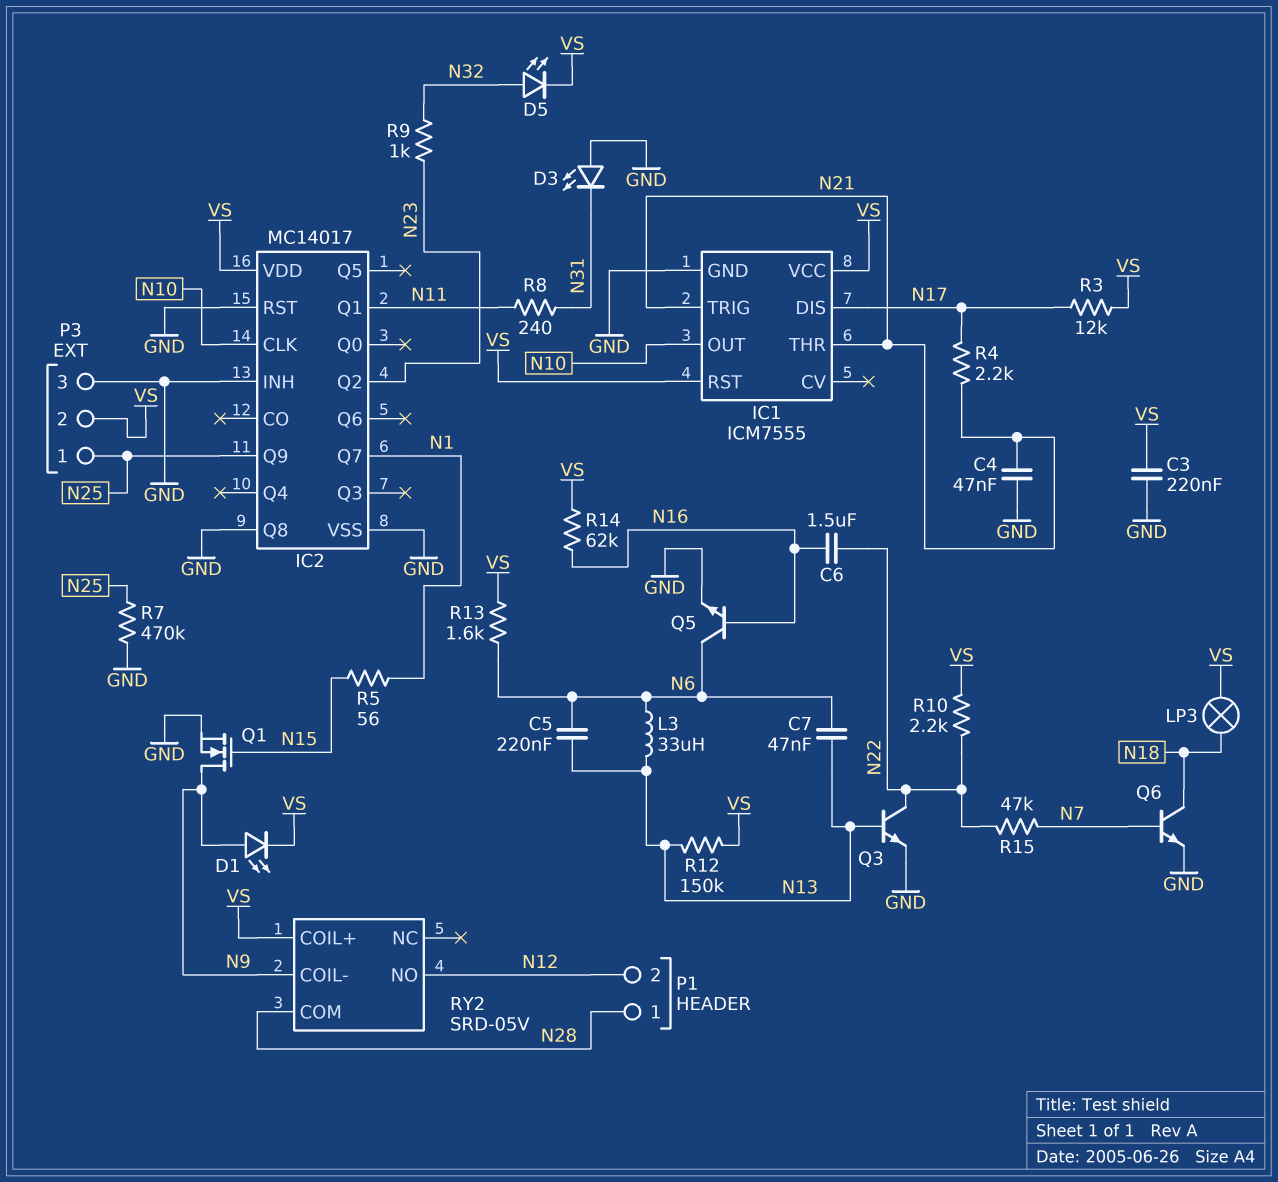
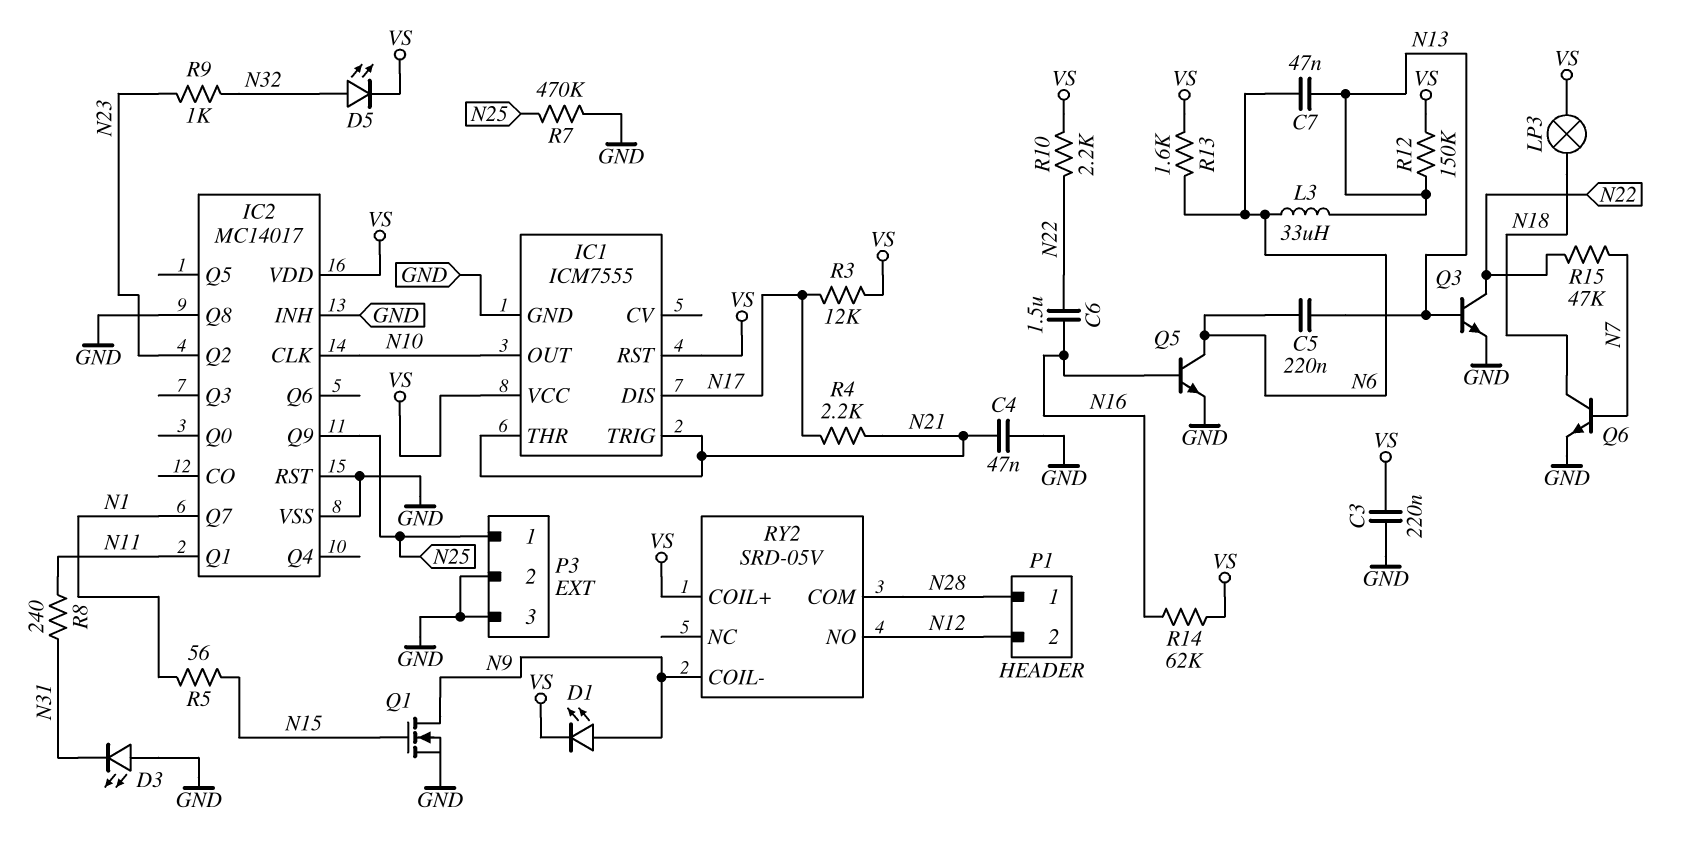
P3 pin 2: VS -> GND

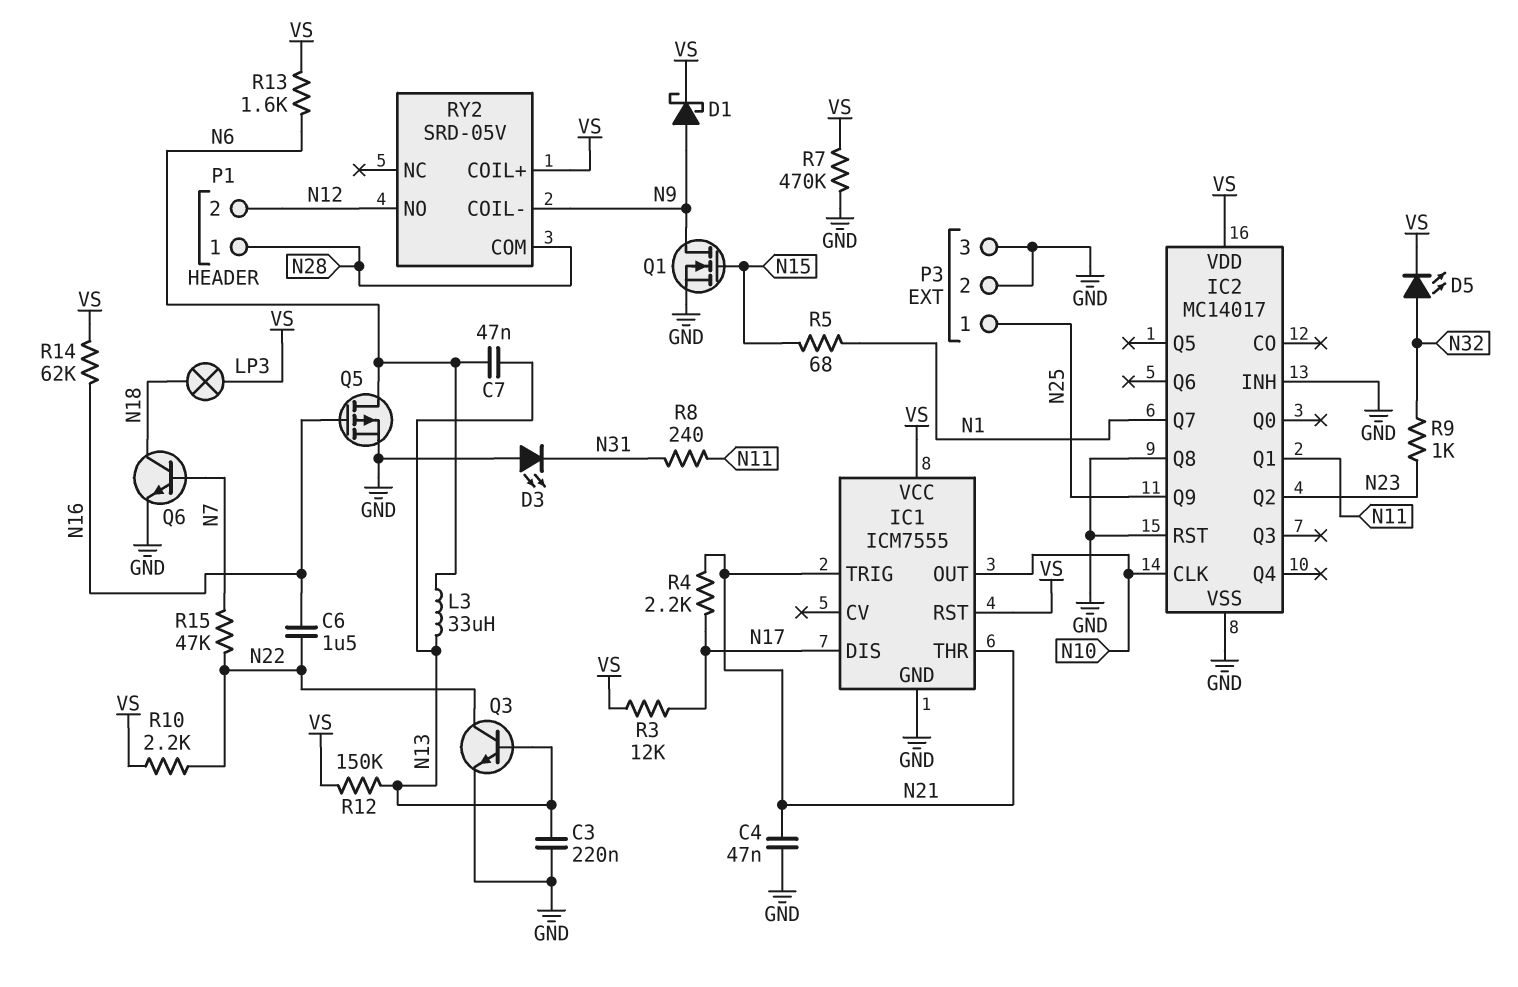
C3: 220nF (GND, VS) -> 220nF (GND, N13)
C5: 220nF (N6, N13) -> none
D1: LED (A N9, K VS) -> schottky (A N9, K VS)
Q5: NPN (B N16, C N6, E GND) -> PMOS (G N16, D N6, S GND)
R5: 56 (N1, N15) -> 68 (N1, N15)
R7: 470k (GND, N25) -> 470k (GND, VS)

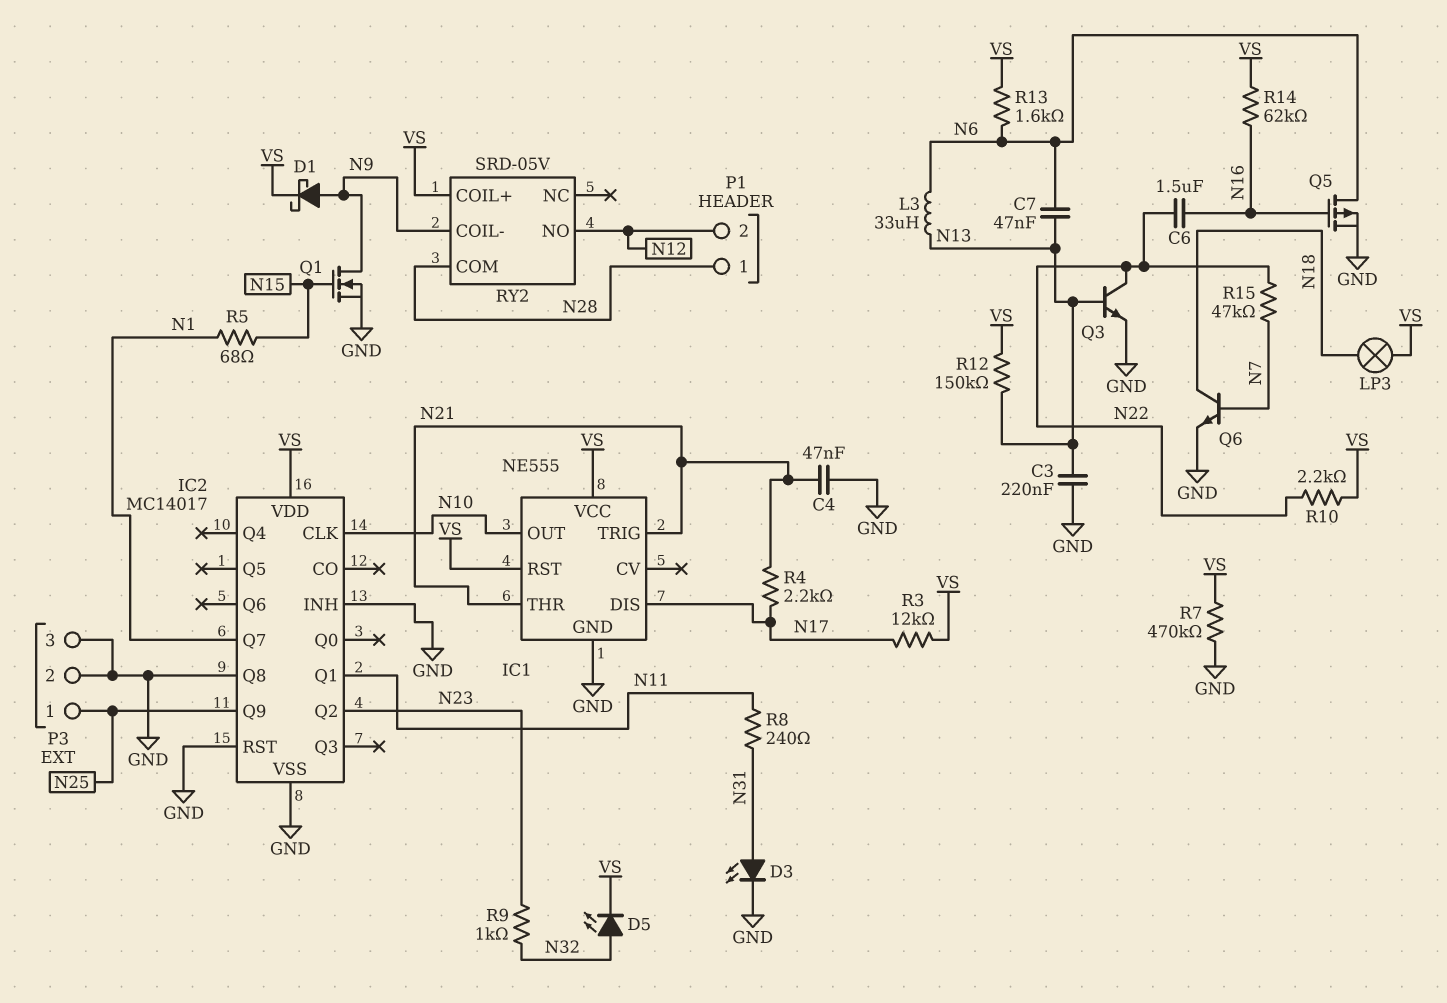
D3: LED (A GND, K N31) -> LED (A N31, K GND)
IC1: ICM7555 -> NE555

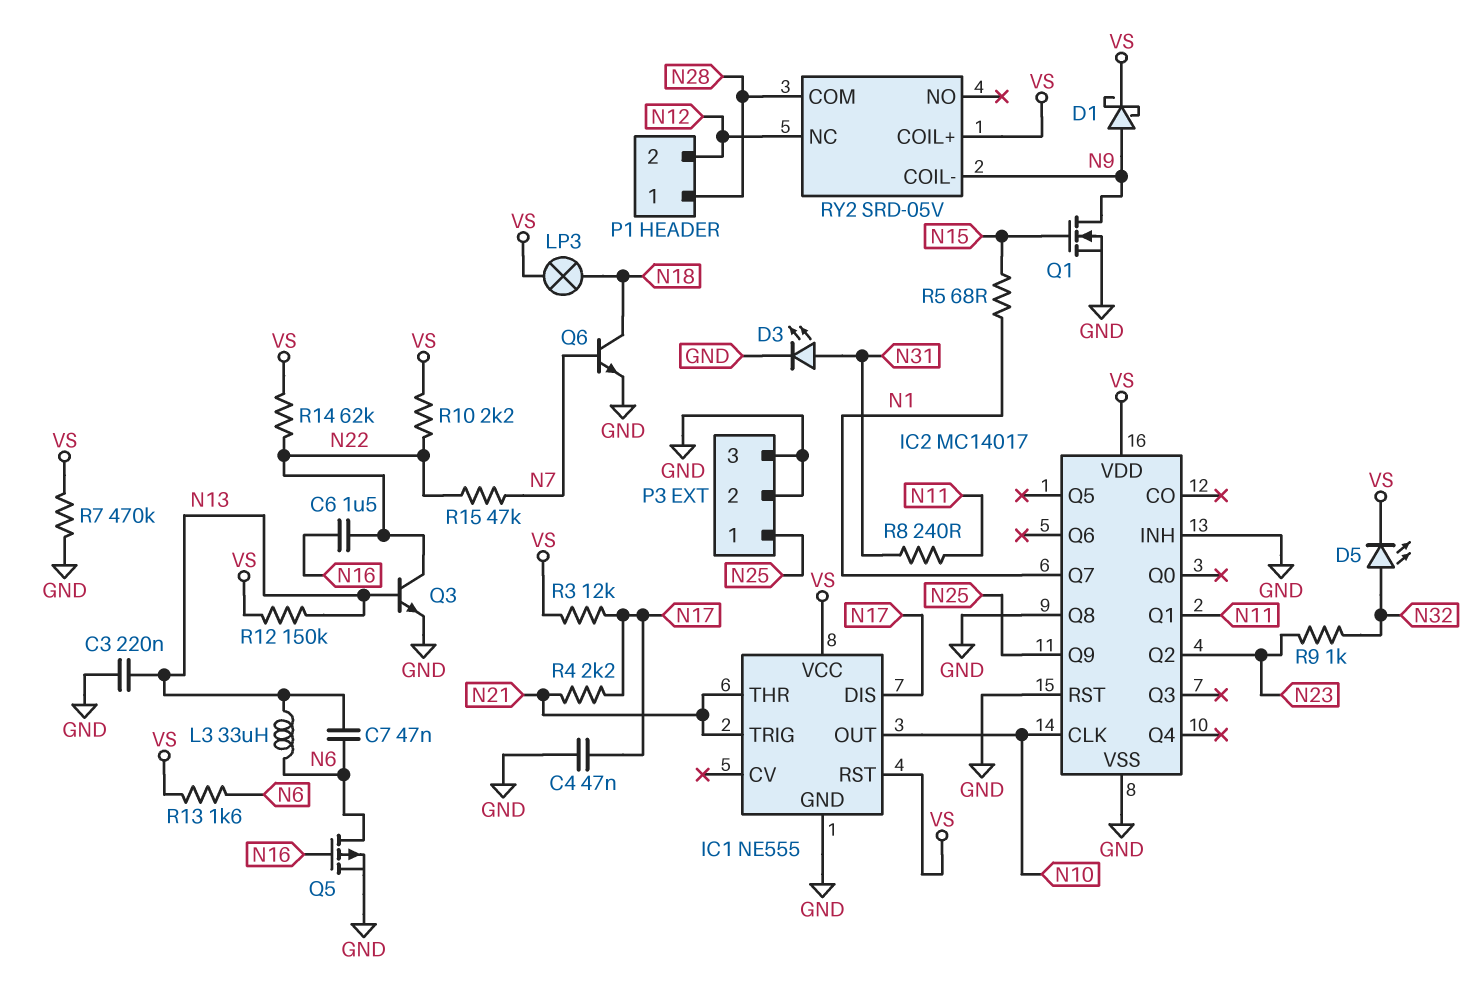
C4: 47nF (GND, N21) -> 47nF (GND, N17)
R14: 62k (N16, VS) -> 62k (N22, VS)
RY2 pin NC: none -> N12
RY2 pin NO: N12 -> none

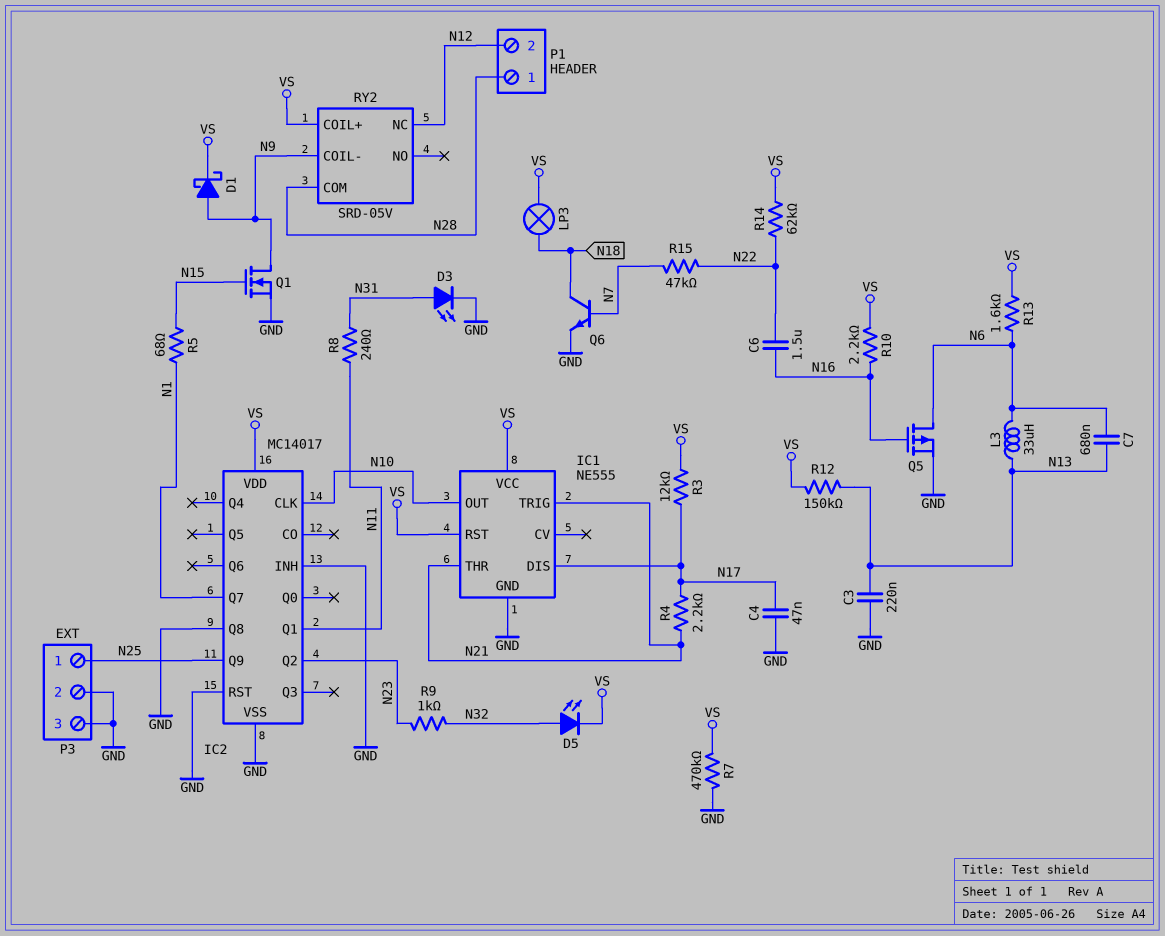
C7: 47nF (N6, N13) -> 680nF (N6, N13)
Q3: NPN (B N13, C N22, E GND) -> none
R10: 2.2k (N22, VS) -> 2.2k (N16, VS)

